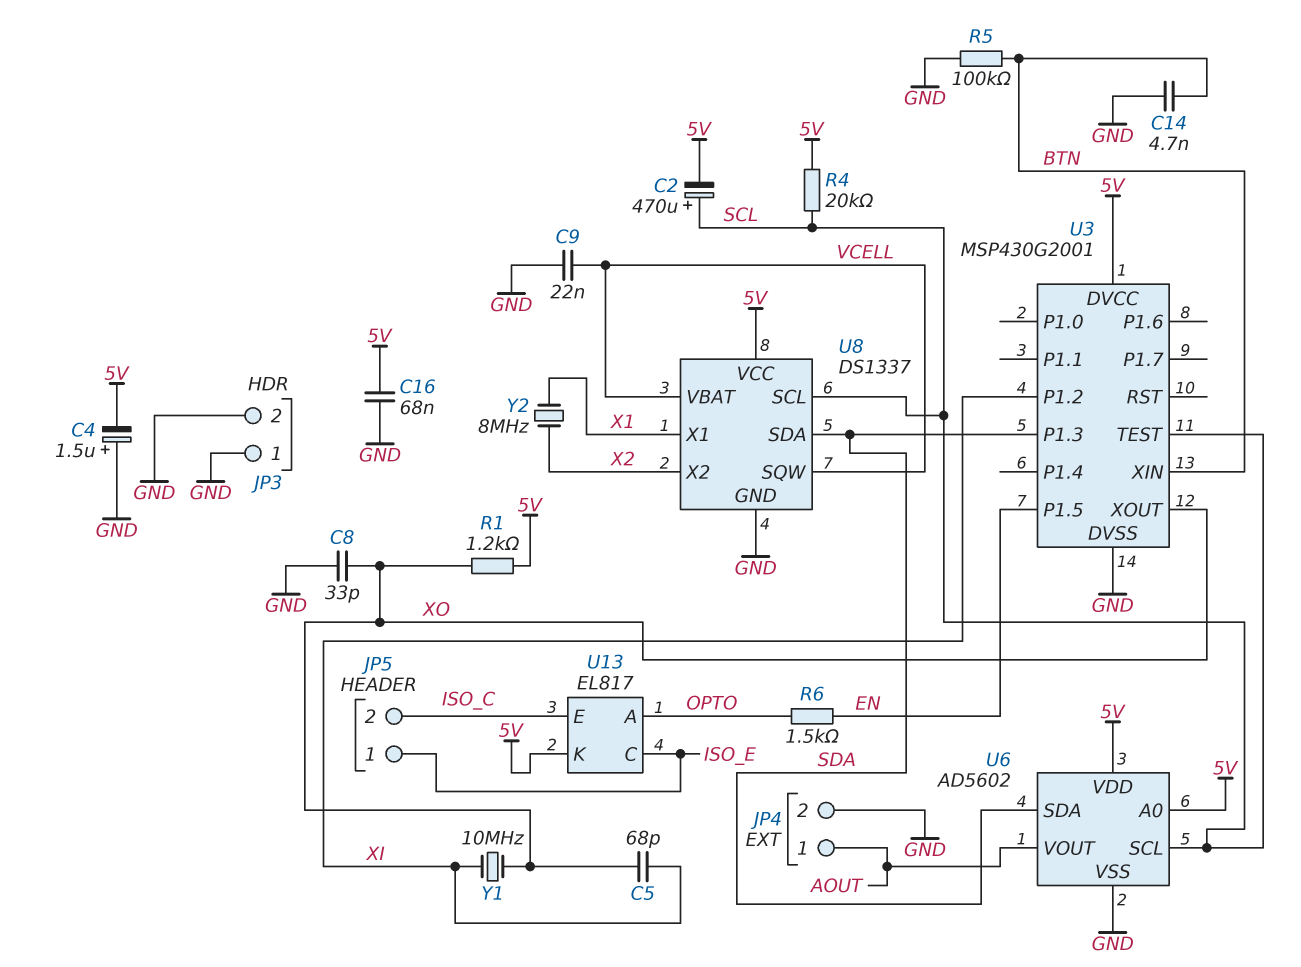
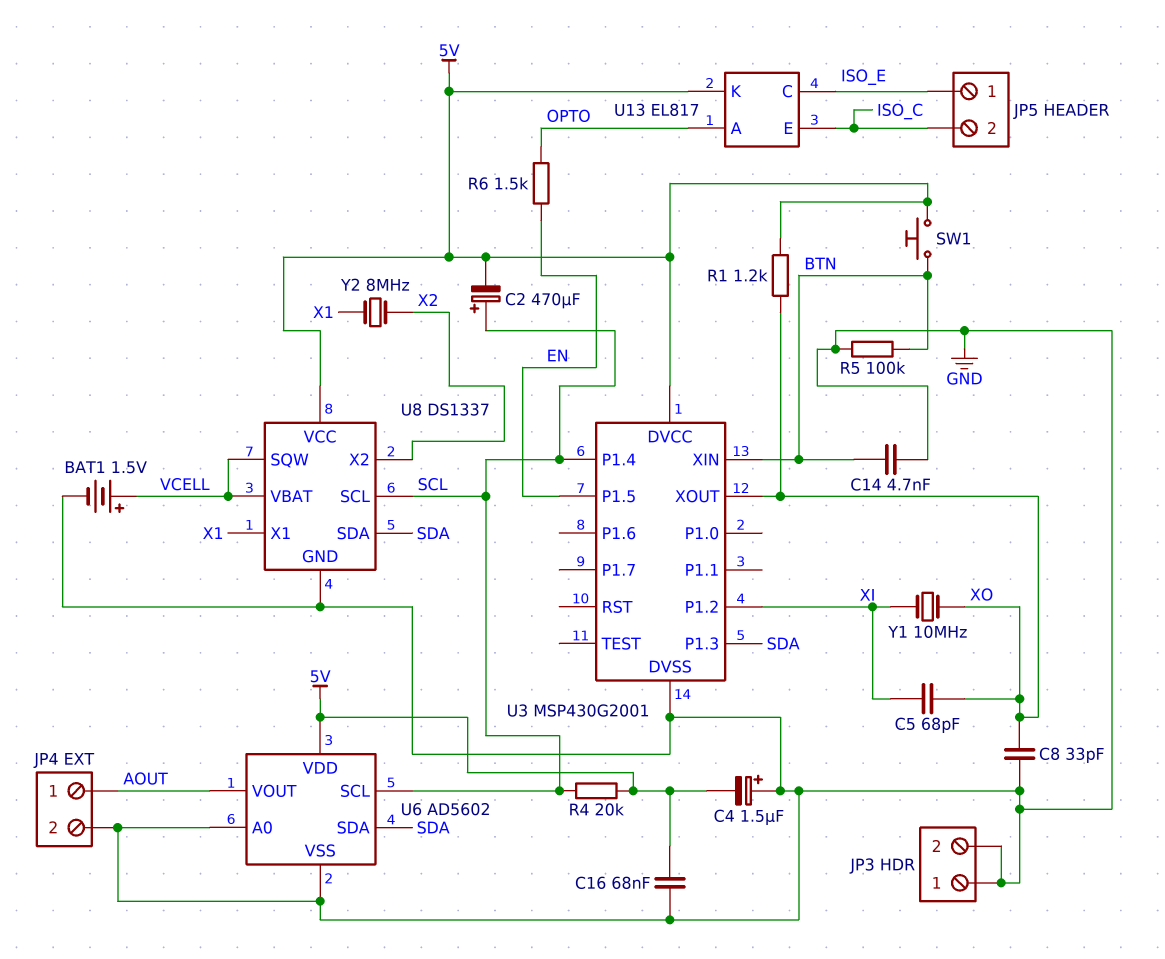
BAT1: none -> 1.5V (plus VCELL, minus GND)
C9: 22nF (GND, VCELL) -> none
SW1: none -> button (5V, BTN)
U3 pin P1.4: none -> SCL
U3 pin TEST: SCL -> none
U6 pin A0: 5V -> GND

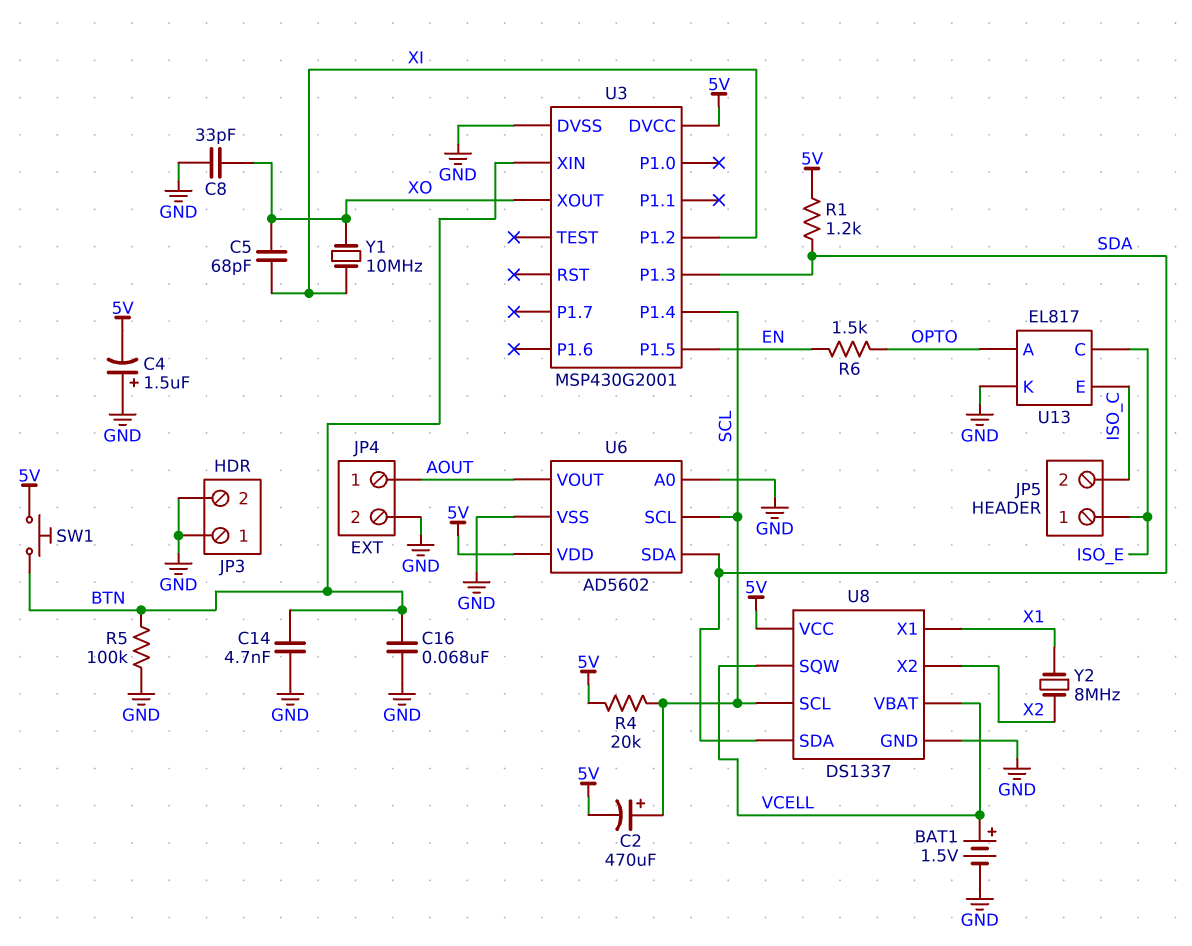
C16: 68nF (5V, GND) -> 68nF (BTN, GND)
R1: 1.2k (5V, XO) -> 1.2k (5V, SDA)
U13 pin K: 5V -> GND

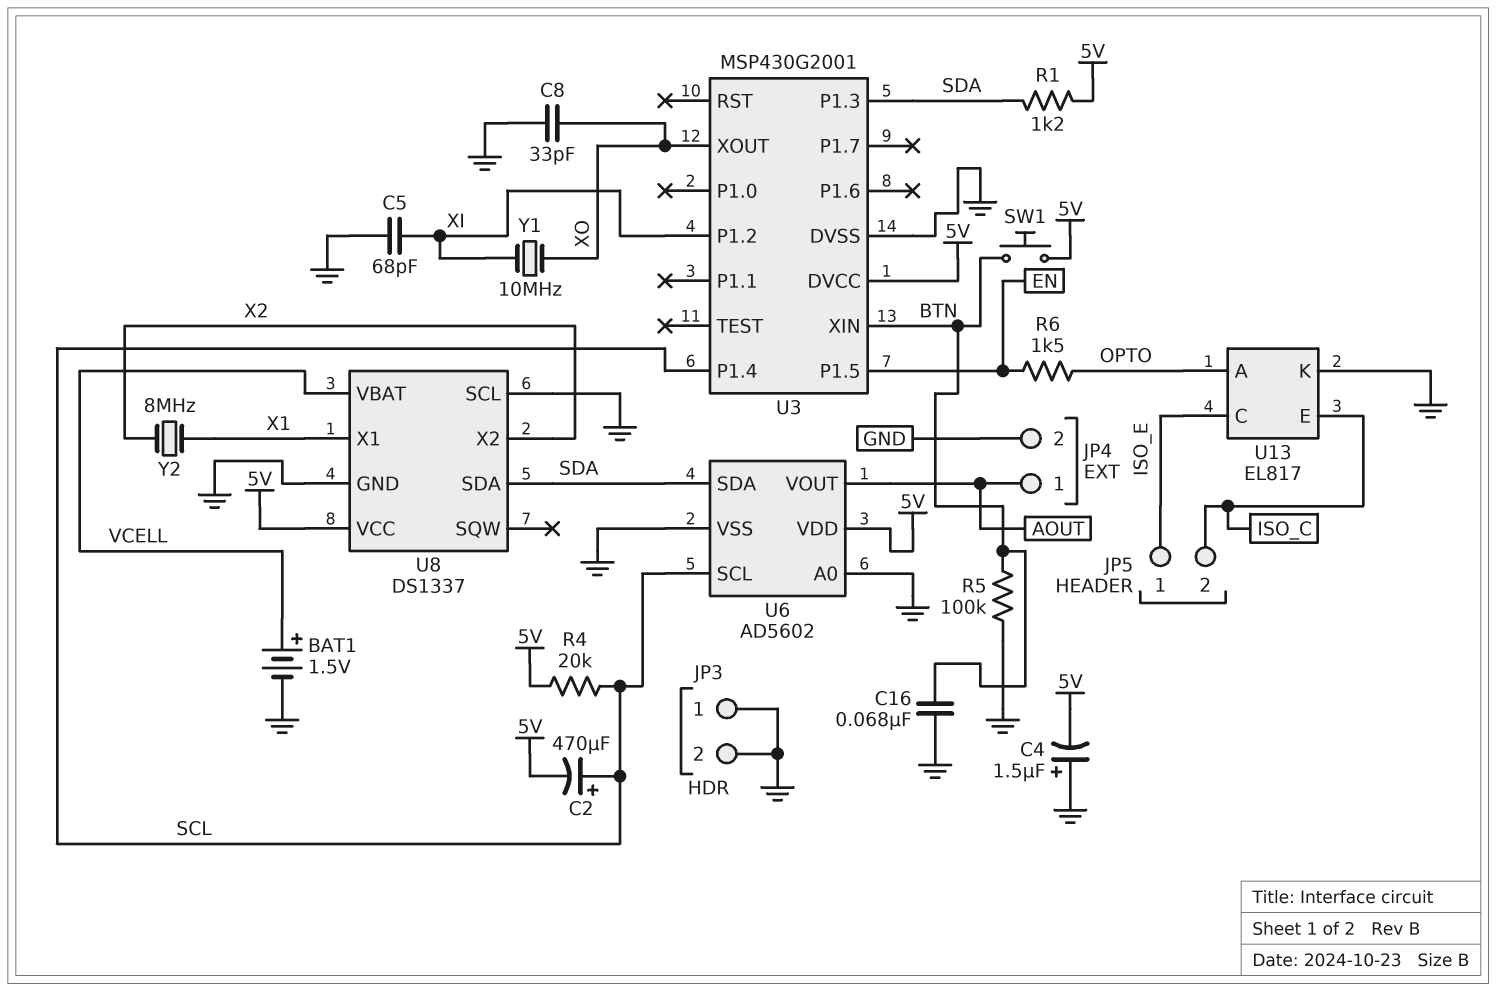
C5: 68pF (XI, XO) -> 68pF (GND, XI)
C14: 4.7nF (BTN, GND) -> none
U8 pin SCL: SCL -> GND
U8 pin SQW: VCELL -> none

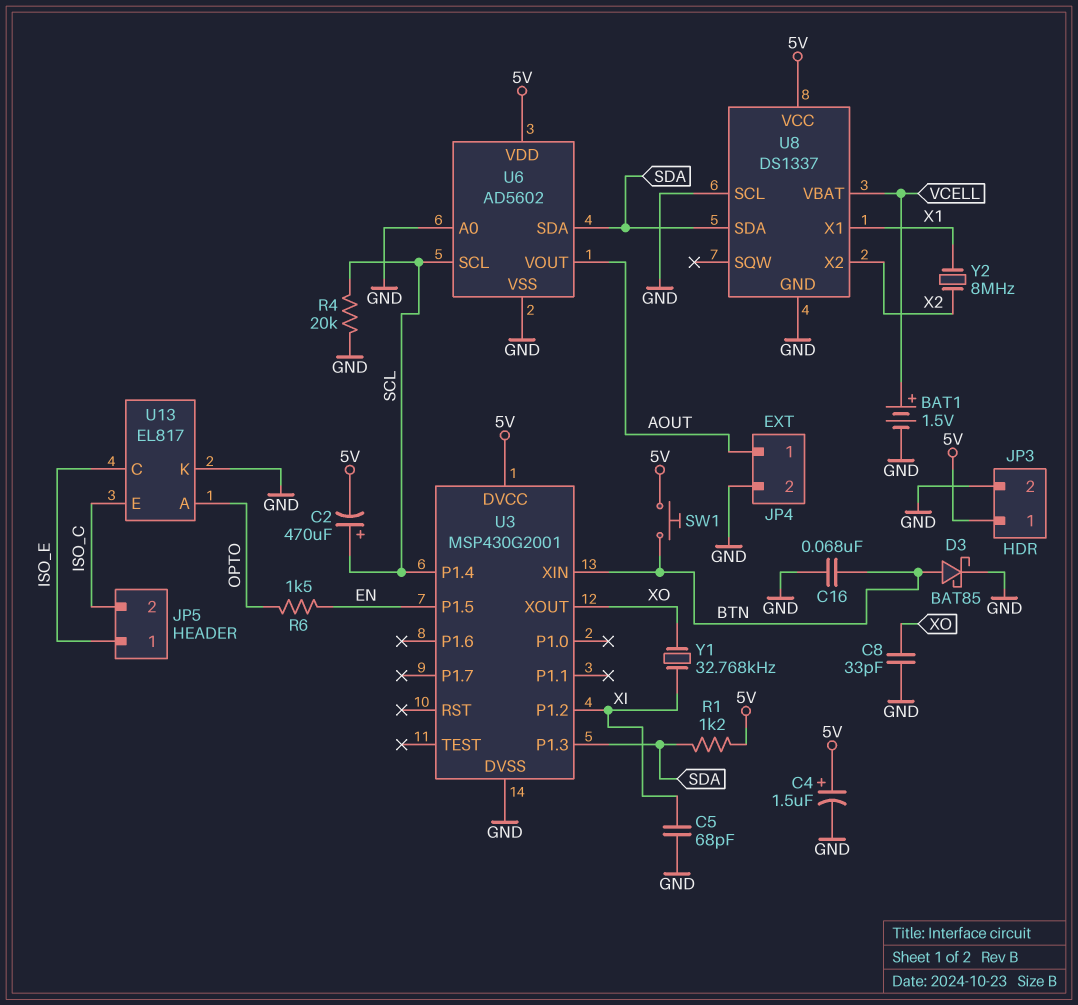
C4: 1.5uF (plus GND, minus 5V) -> 1.5uF (plus 5V, minus GND)
D3: none -> schottky BAT85 (A BTN, K GND)
JP3 pin 1: GND -> 5V
R4: 20k (5V, SCL) -> 20k (GND, SCL)
R5: 100k (BTN, GND) -> none
Y1: 10MHz (XI, XO) -> 32.768kHz (XI, XO)

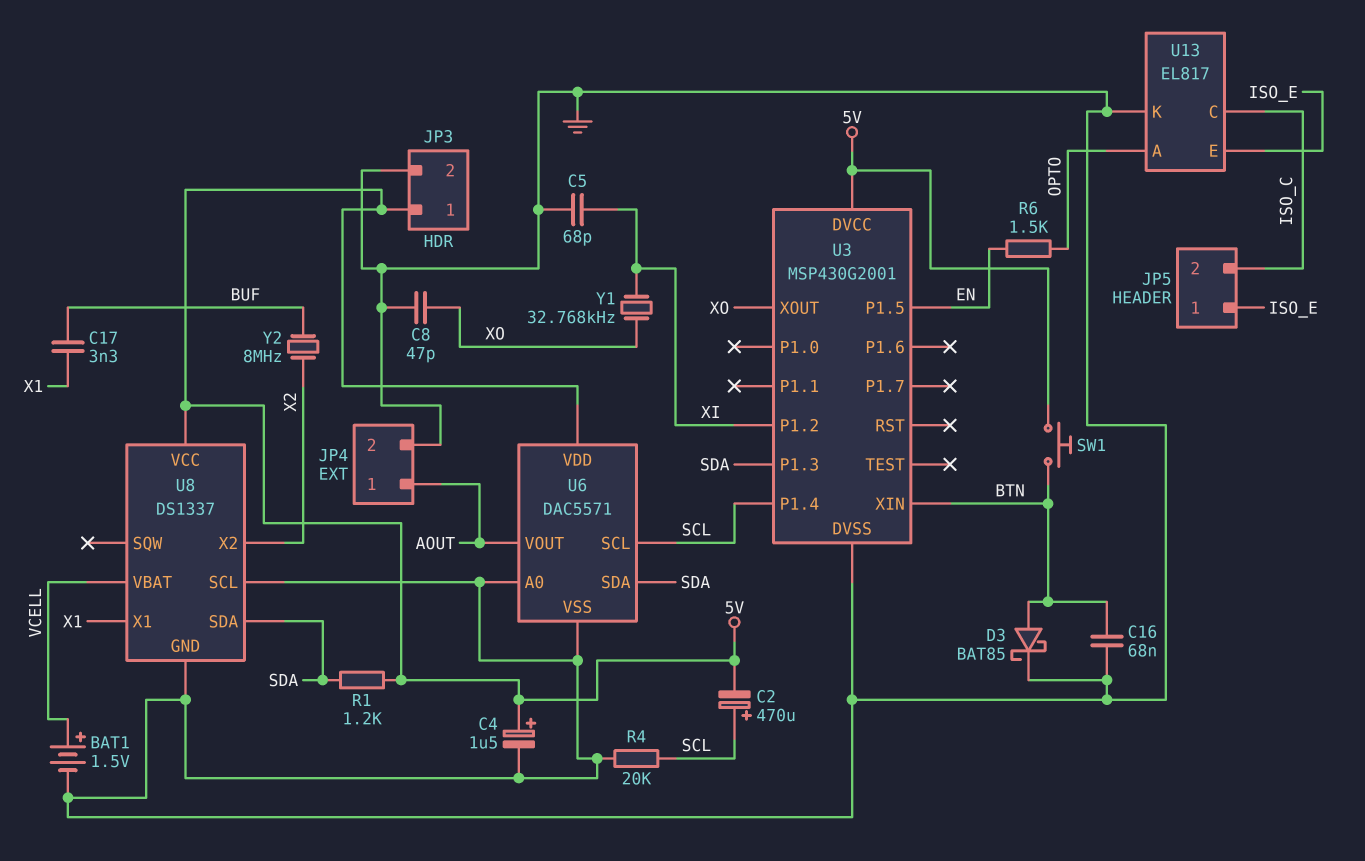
C8: 33pF (GND, XO) -> 47pF (GND, XO)
C17: none -> 3.3nF (BUF, X1)
U6: AD5602 -> DAC5571
U13 pin C: ISO_E -> ISO_C
U13 pin E: ISO_C -> ISO_E
Y2: 8MHz (X1, X2) -> 8MHz (BUF, X2)

